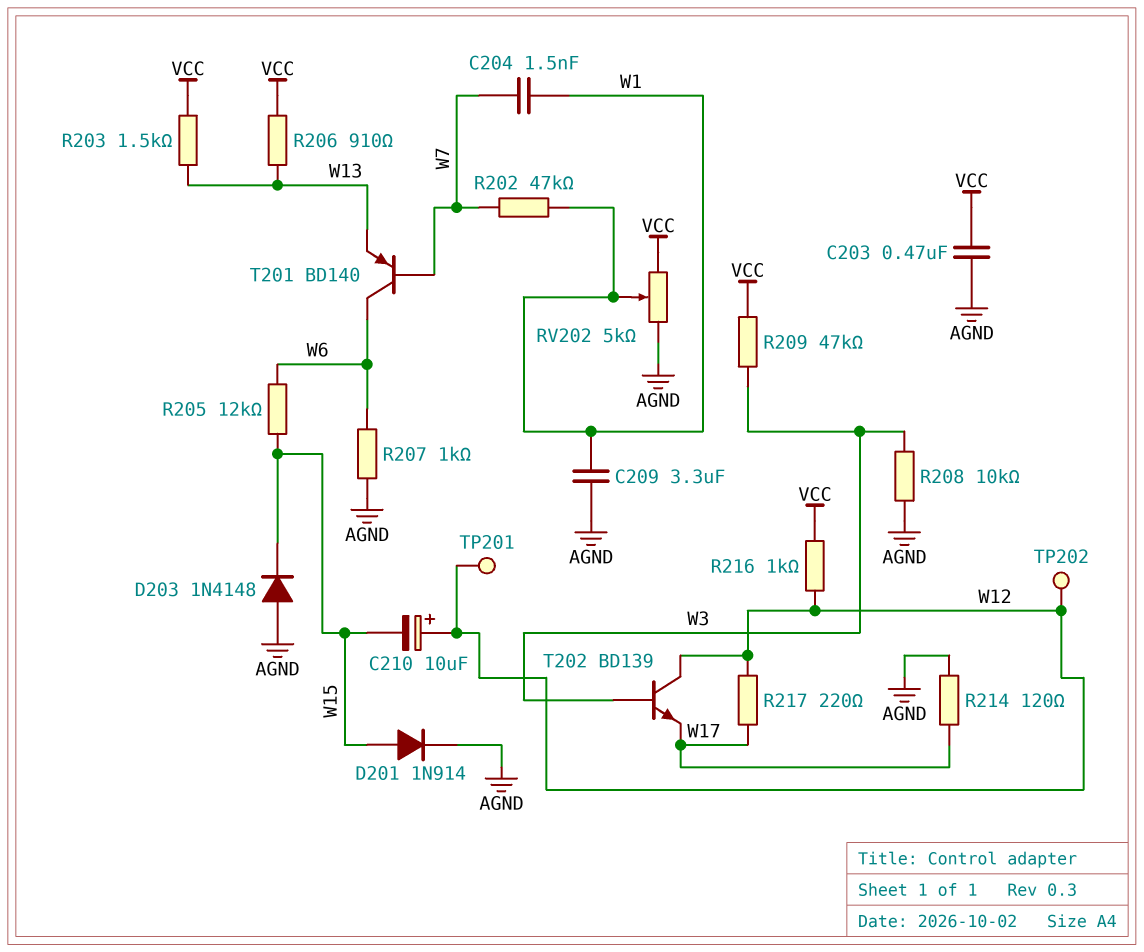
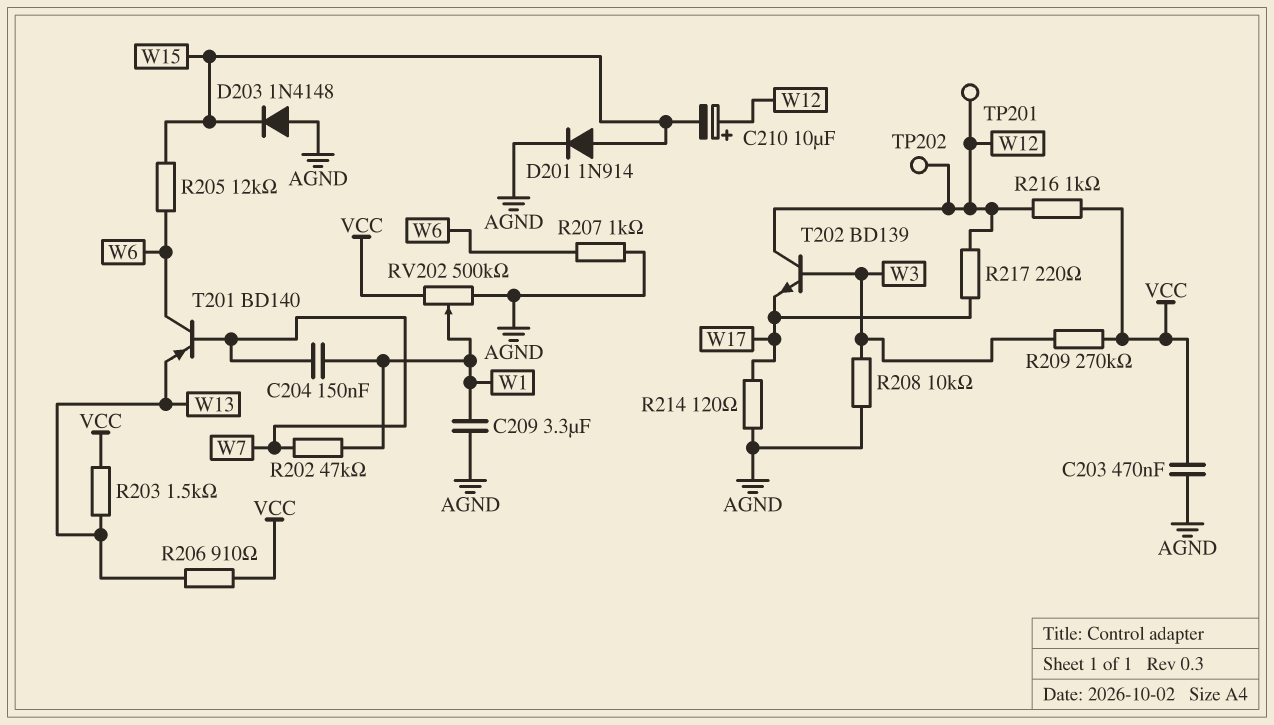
C204: 1.5nF (W1, W7) -> 150nF (W1, W7)
R209: 47k (VCC, W3) -> 270k (VCC, W3)
RV202: 5k (AGND, VCC, wiper W1) -> 500k (AGND, VCC, wiper W1)

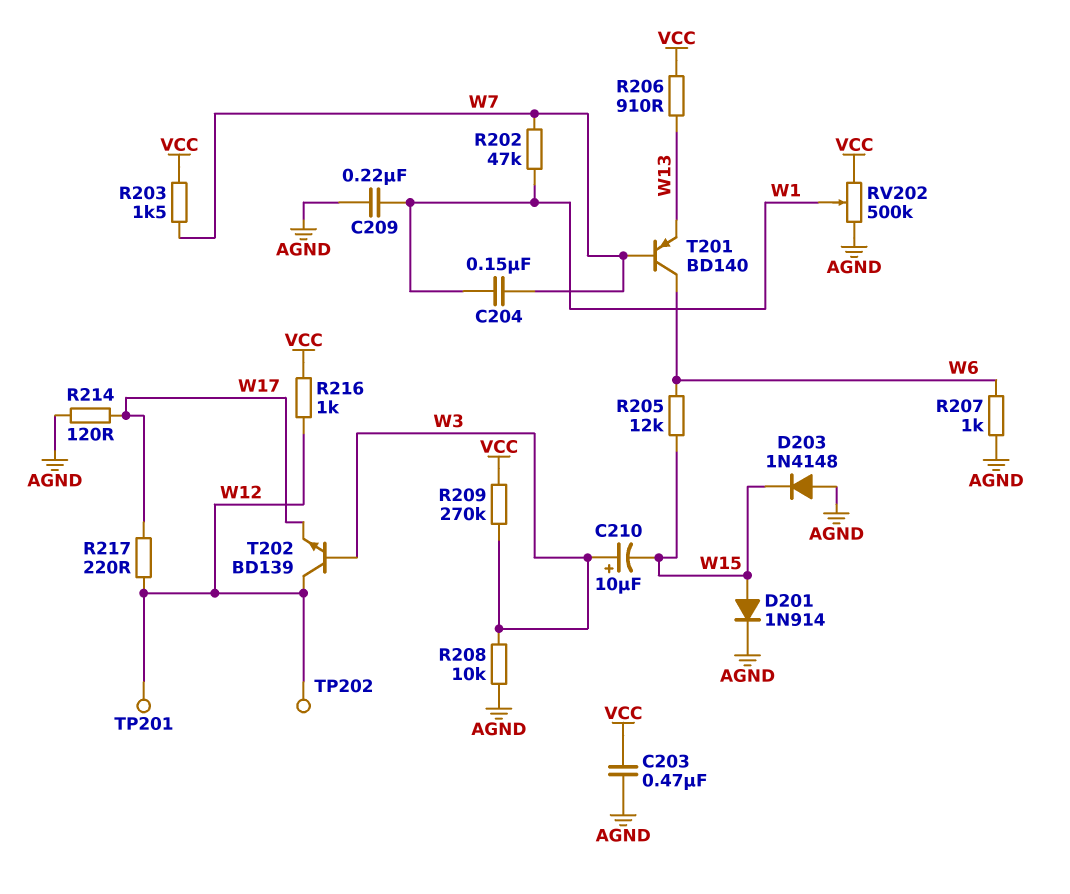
C209: 3.3uF (AGND, W1) -> 220nF (AGND, W1)
C210: 10uF (plus W12, minus W15) -> 10uF (plus W3, minus W15)
R203: 1.5k (VCC, W13) -> 1.5k (VCC, W7)

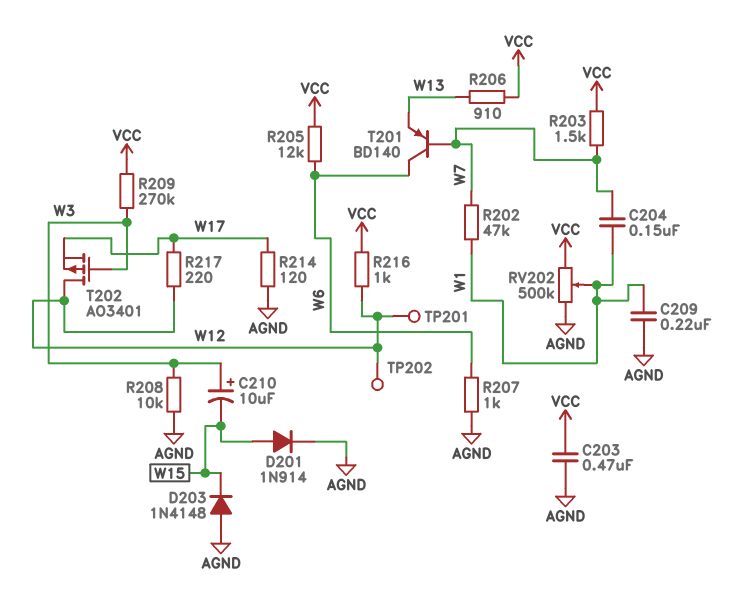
R205: 12k (W6, W15) -> 12k (VCC, W6)
T202: NPN BD139 (B W3, C W12, E W17) -> PMOS AO3401 (G W3, D W12, S W17)

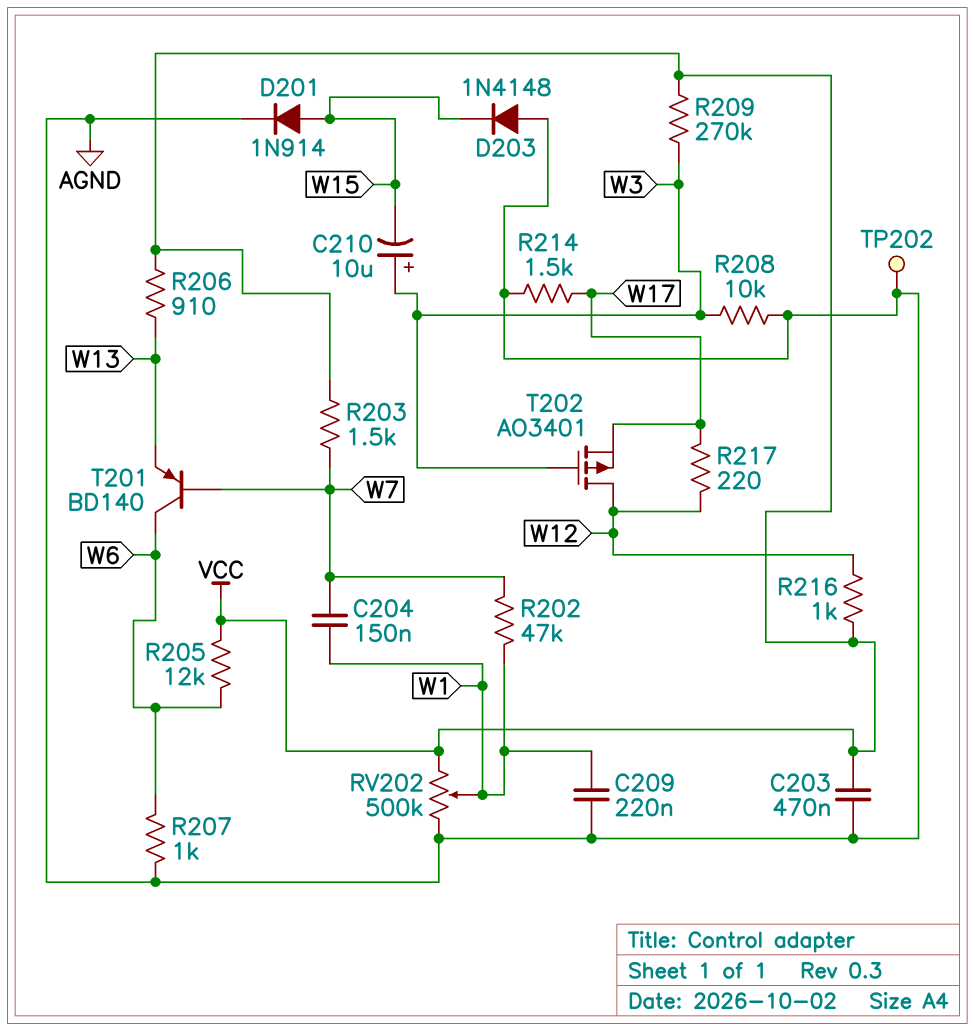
R214: 120 (AGND, W17) -> 1.5k (AGND, W17)
TP201: test point (W12) -> none
TP202: test point (W12) -> test point (AGND)

